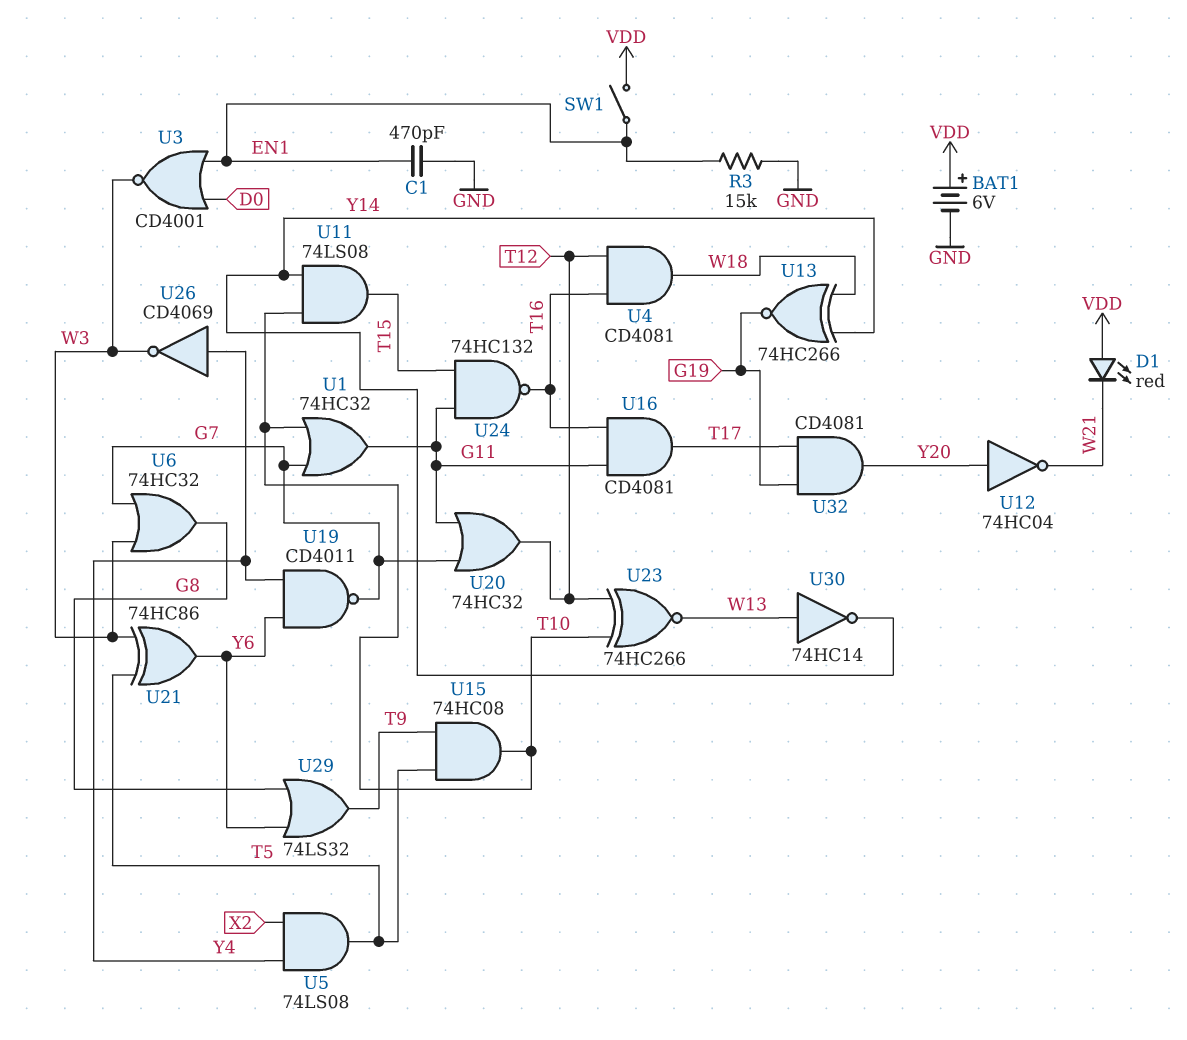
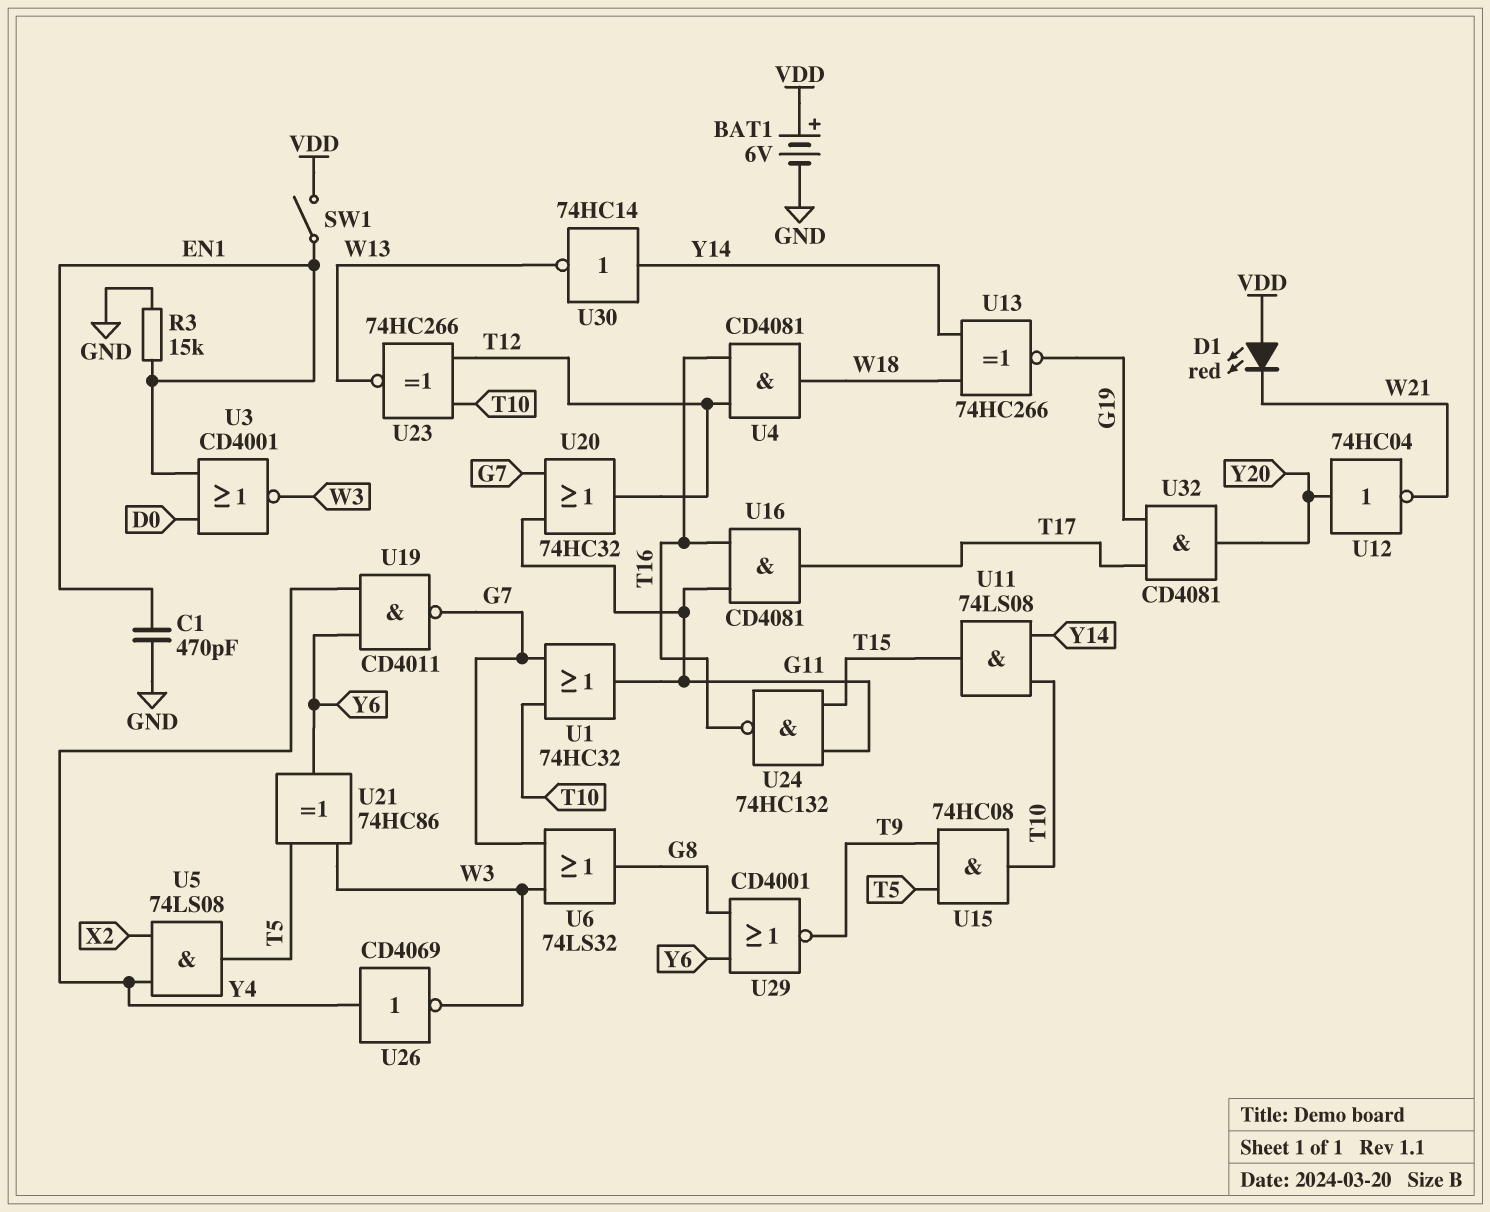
U6: OR 74HC32 (in G7, in W3, out G8) -> OR 74LS32 (in G7, in W3, out G8)
U29: OR 74LS32 (in G8, in Y6, out T9) -> NOR CD4001 (in G8, in Y6, out T9)
U30: NOT 74HC14 (in W13, out Y14) -> NOT 74HC14 (in Y14, out W13)

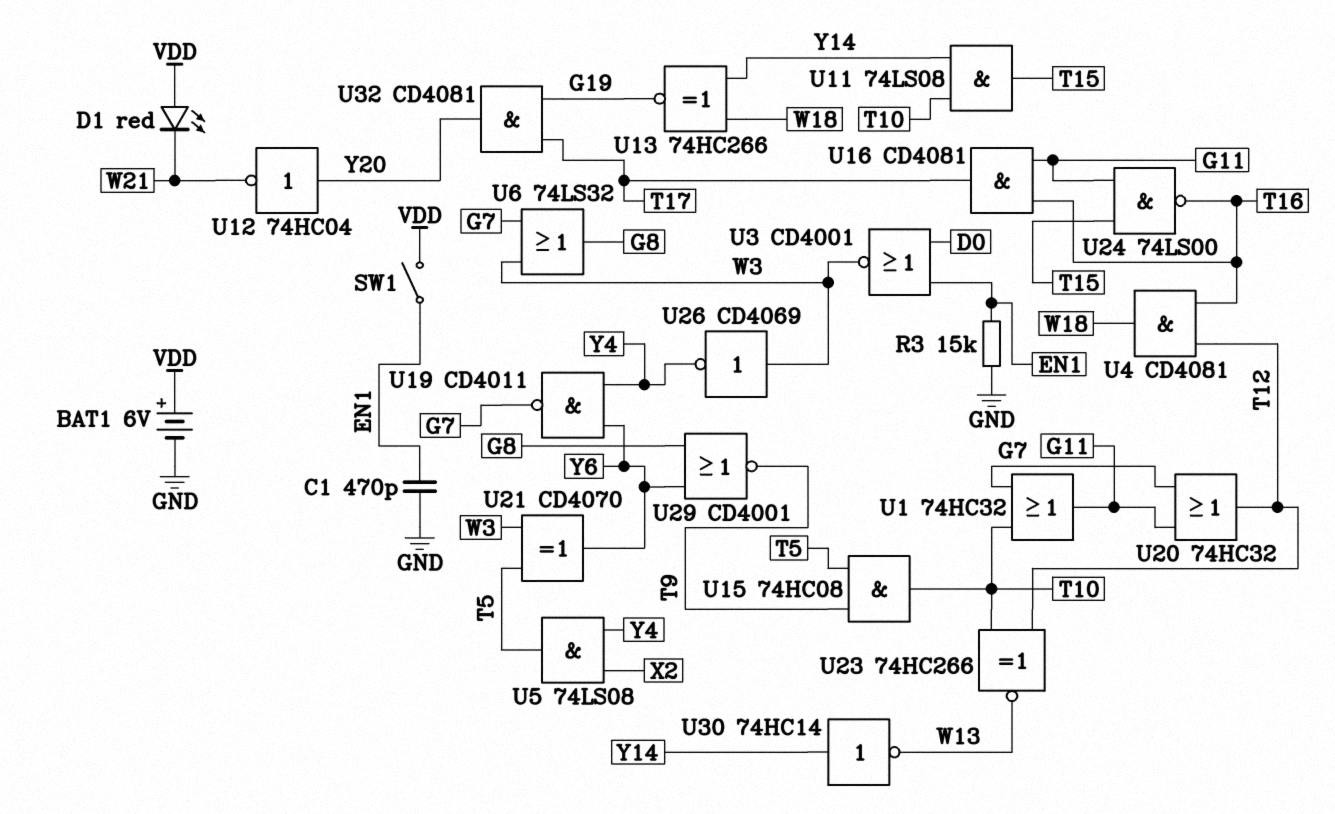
U21: XOR 74HC86 (in T5, in W3, out Y6) -> XOR CD4070 (in T5, in W3, out Y6)
U24: NAND 74HC132 (in G11, in T15, out T16) -> NAND 74LS00 (in G11, in T15, out T16)
U26: NOT CD4069 (in Y4, out W3) -> NOT CD4069 (in W3, out Y4)

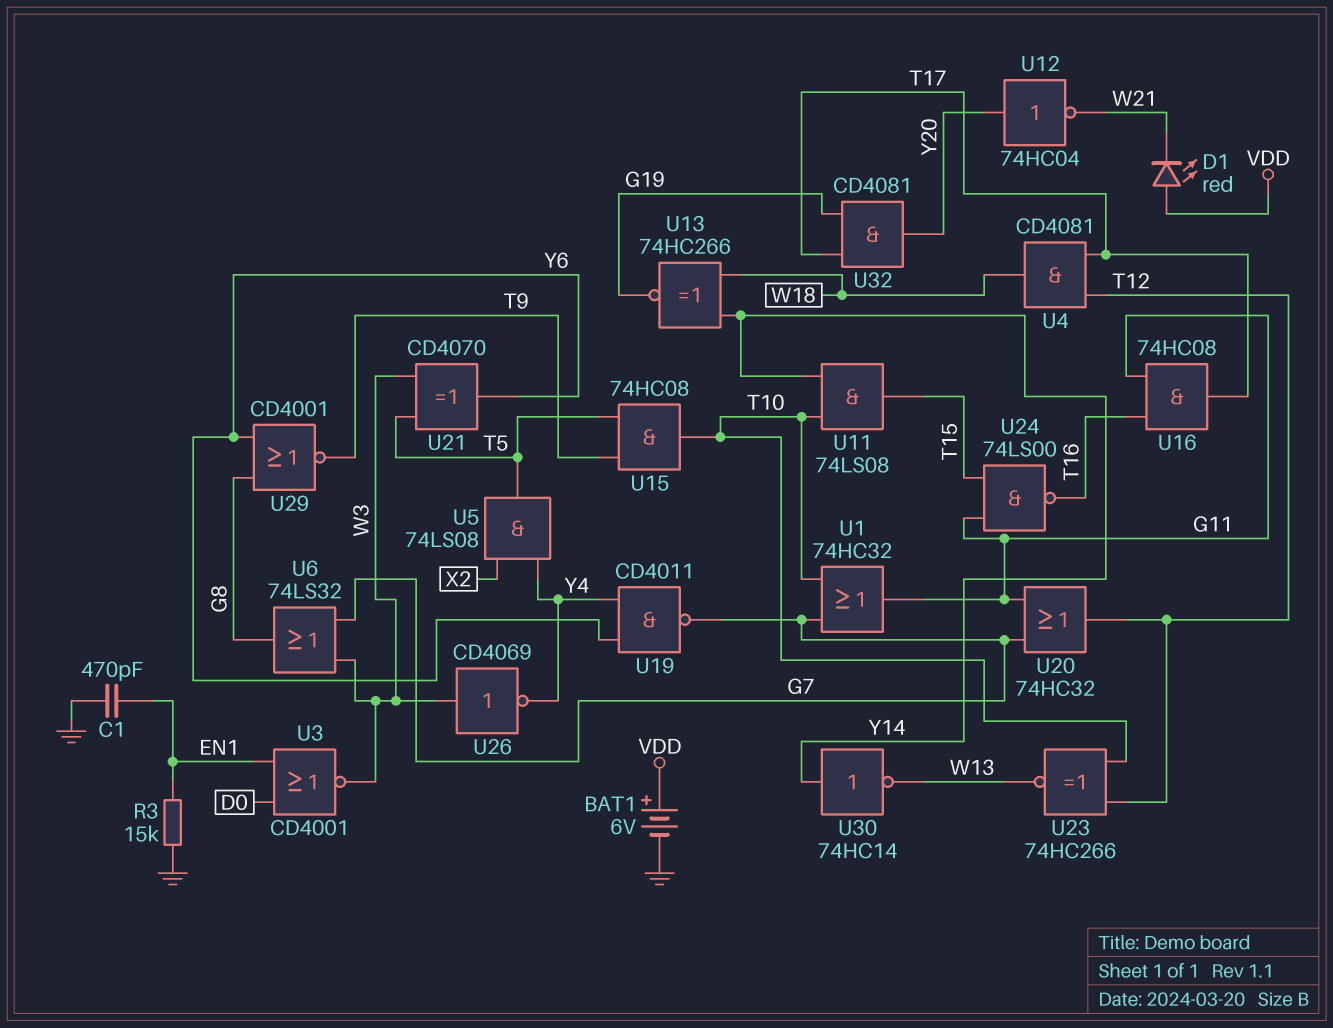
SW1: switch (EN1, VDD) -> none
U4: AND CD4081 (in T12, in T16, out W18) -> AND CD4081 (in T12, in T17, out W18)
U16: AND CD4081 (in G11, in T16, out T17) -> AND 74HC08 (in G11, in T16, out T17)

